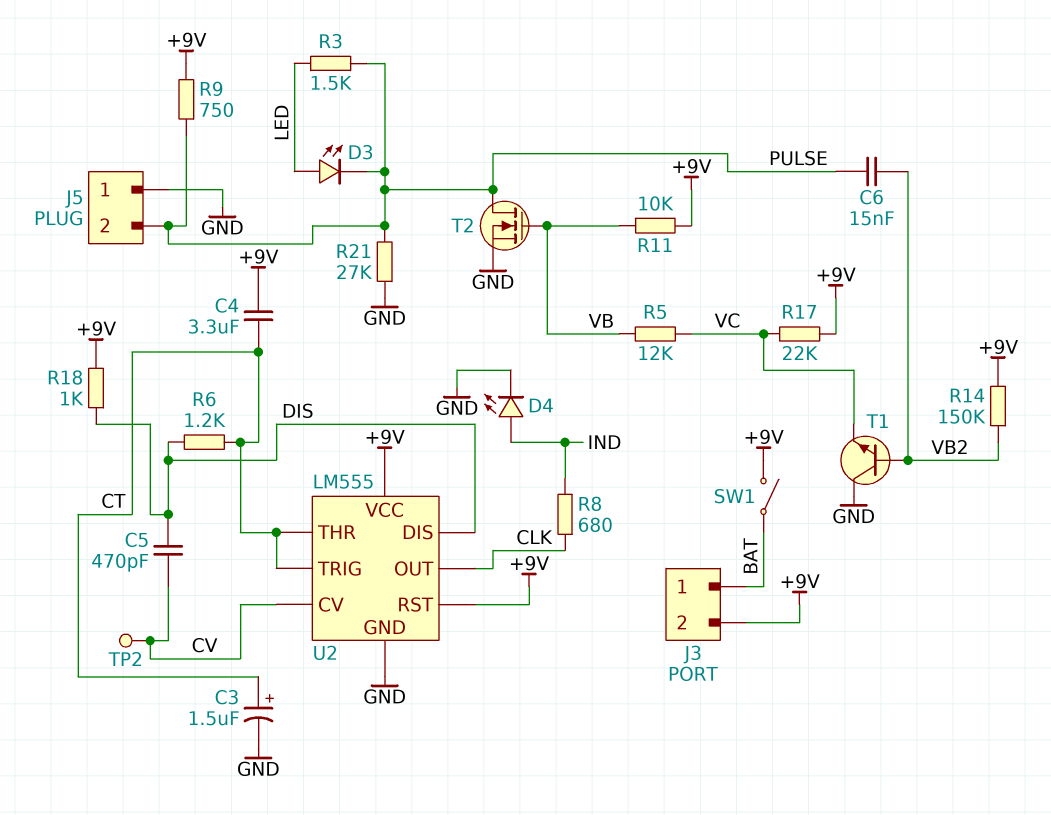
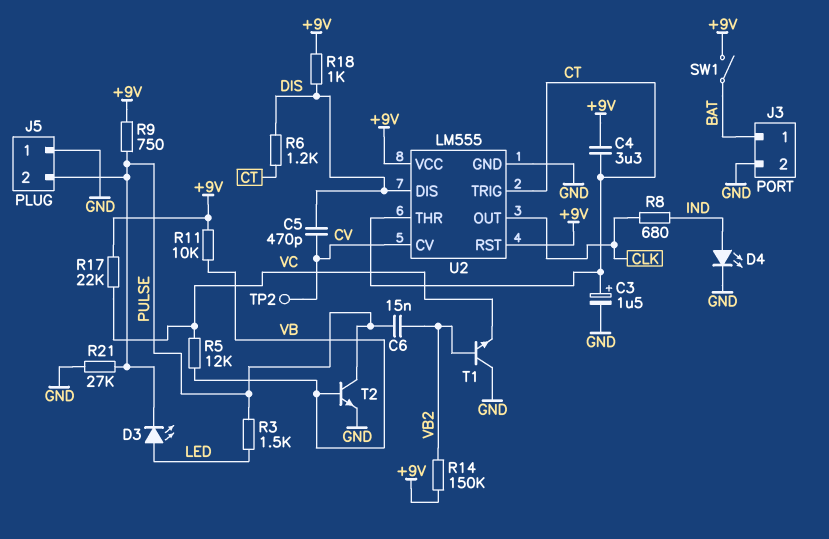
J3 pin 2: +9V -> GND
T2: NMOS (G VB, D PULSE, S GND) -> NPN (B VB, C PULSE, E GND)

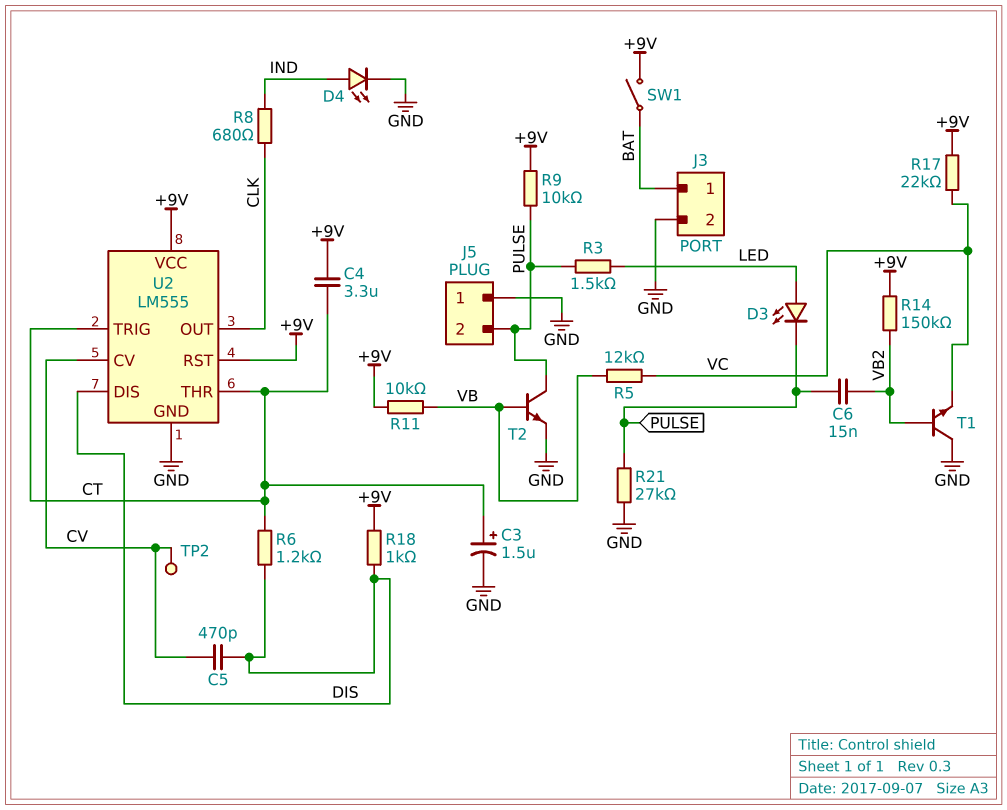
R9: 750 (+9V, PULSE) -> 10k (+9V, PULSE)

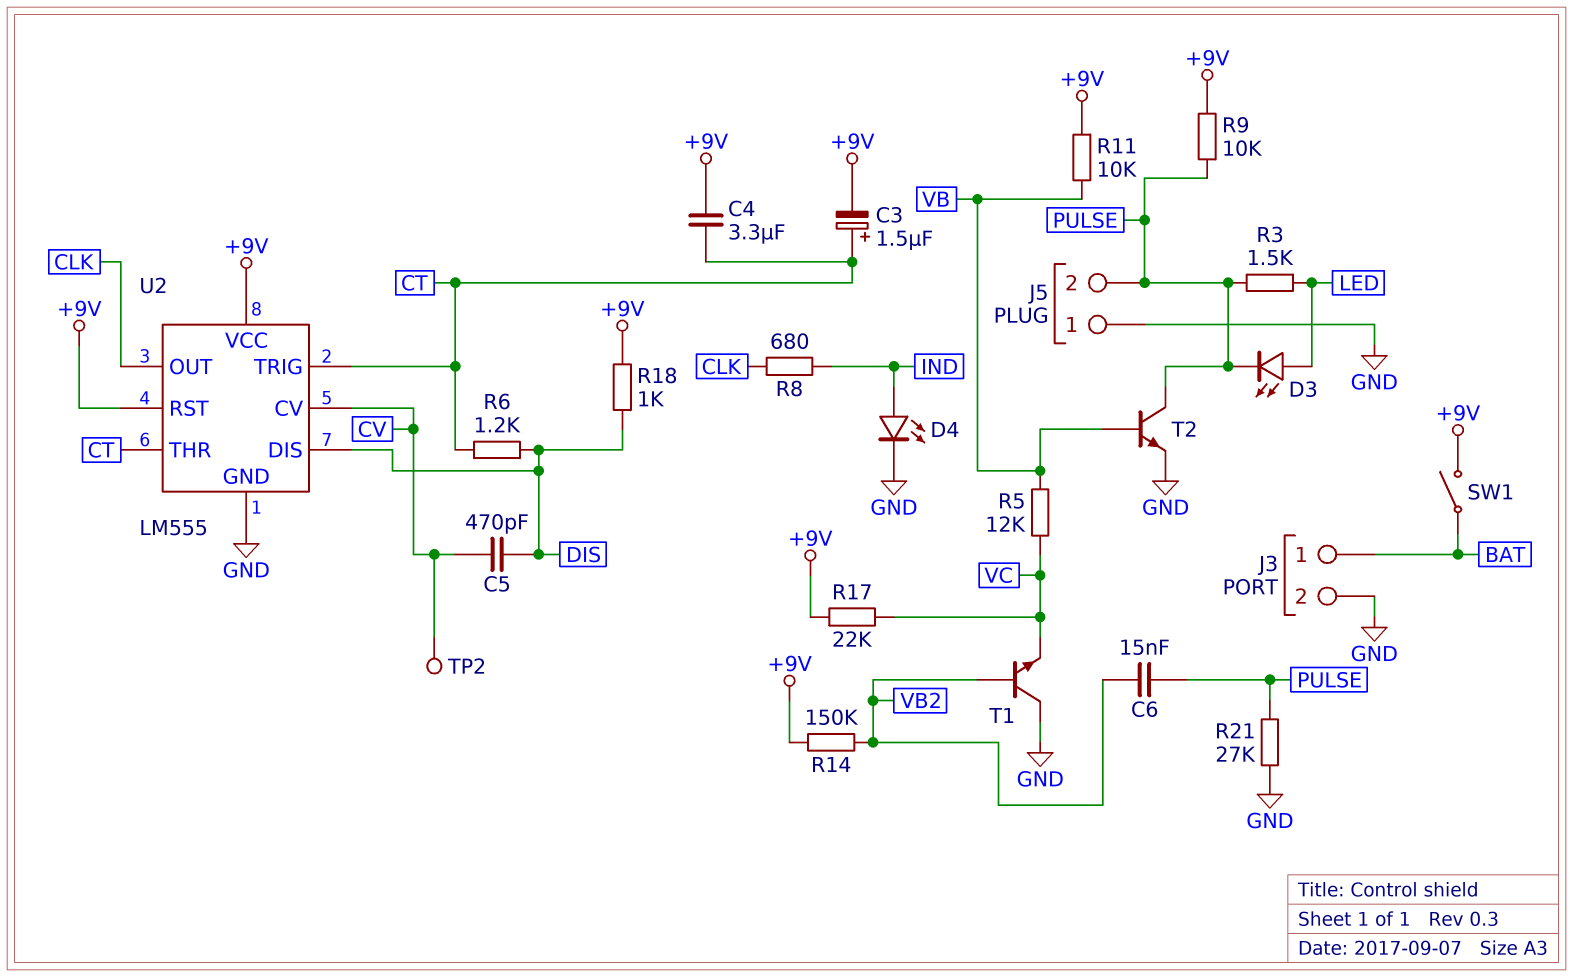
C3: 1.5uF (plus CT, minus GND) -> 1.5uF (plus CT, minus +9V)

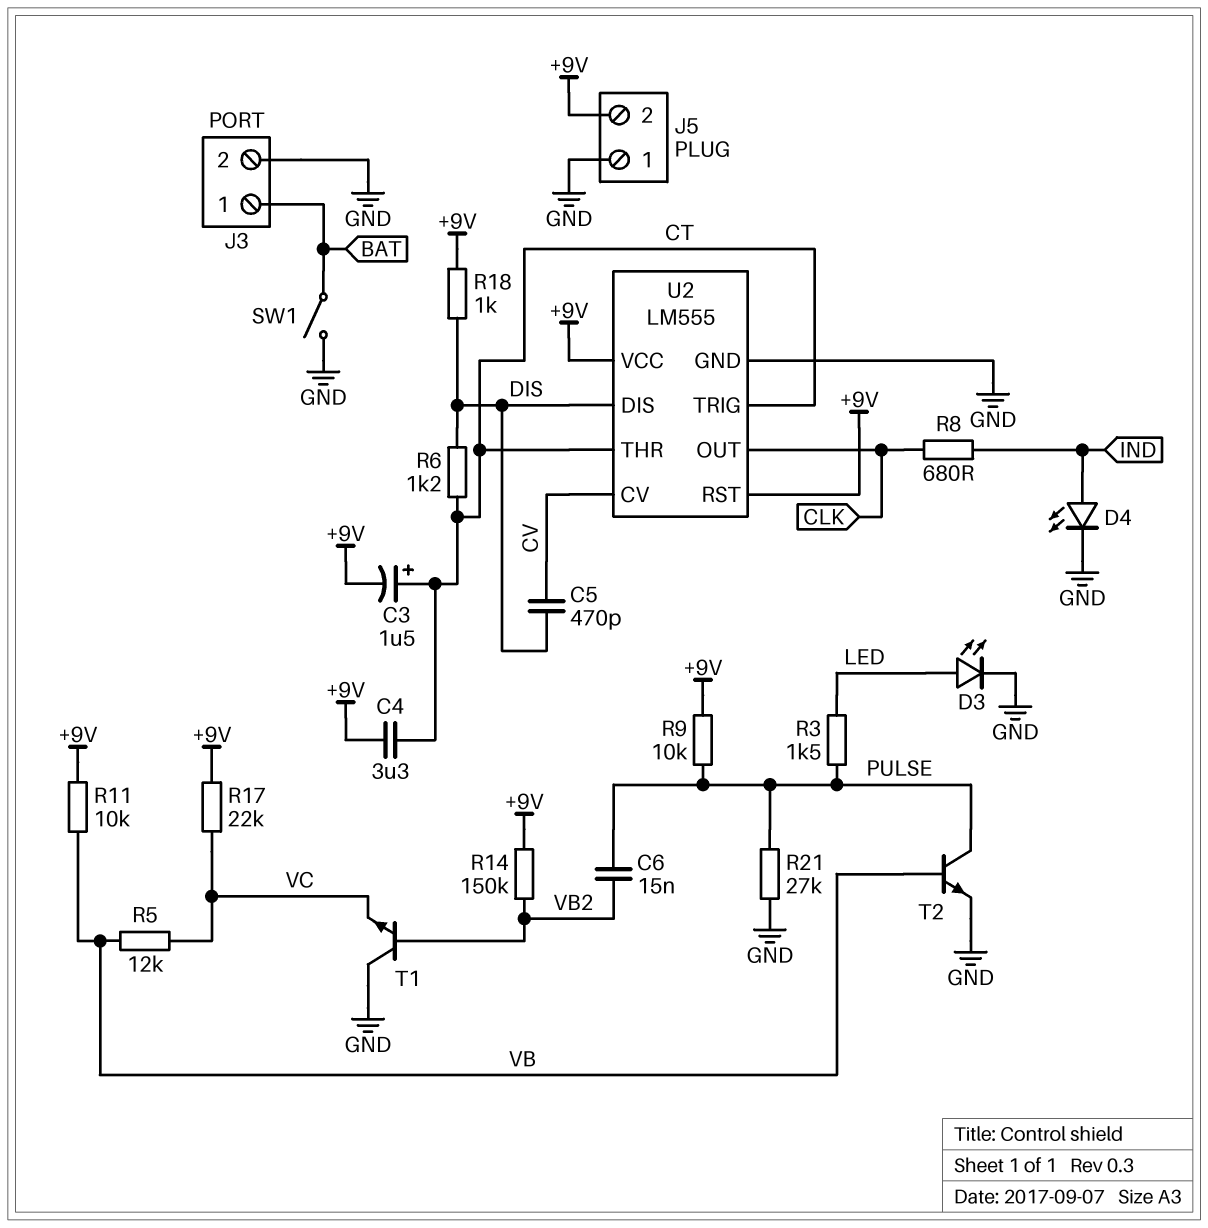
D3: LED (A LED, K PULSE) -> LED (A LED, K GND)
J5 pin 2: PULSE -> +9V
SW1: switch (+9V, BAT) -> switch (BAT, GND)
TP2: test point (CV) -> none

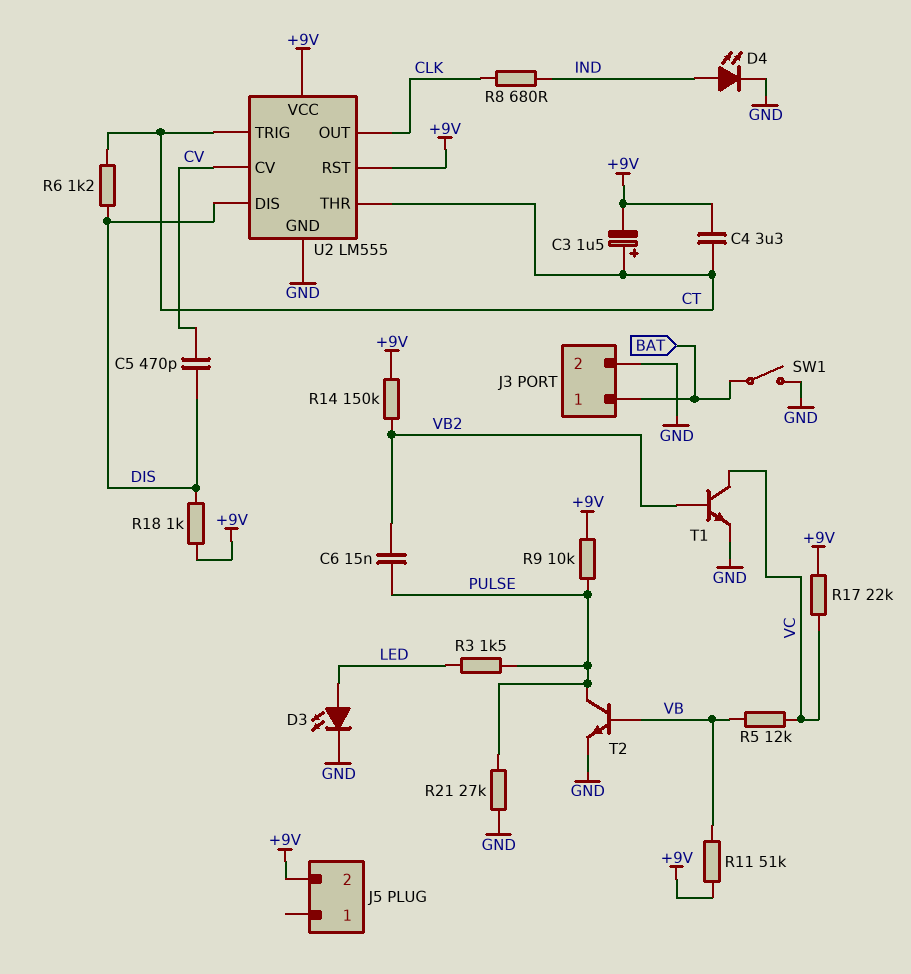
J5 pin 1: GND -> none
R11: 10k (+9V, VB) -> 51k (+9V, VB)
T1: NPN (B VB2, C GND, E VC) -> NPN (B VB2, C VC, E GND)

